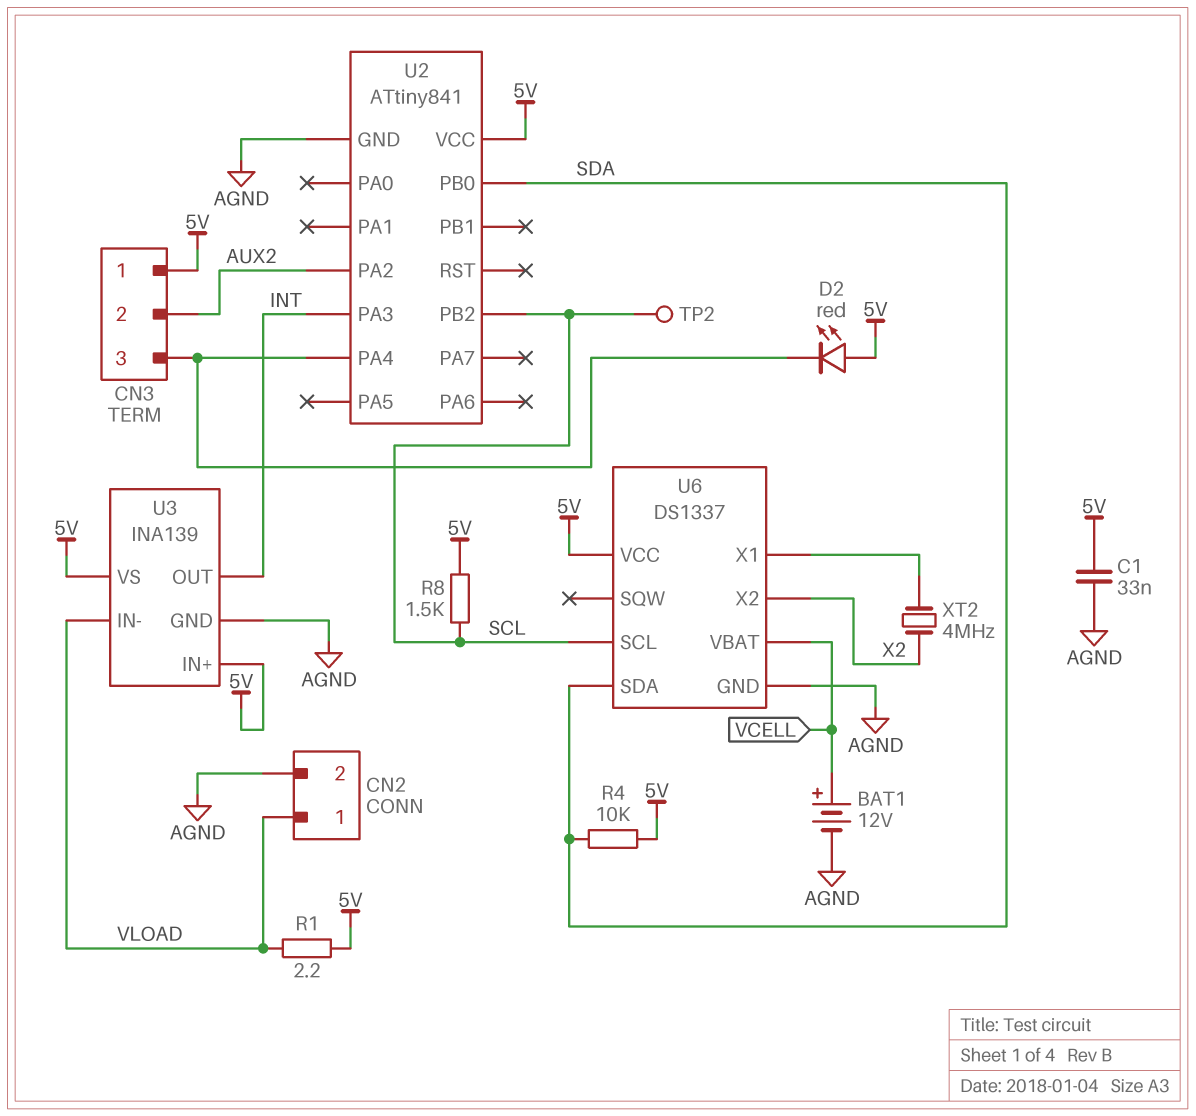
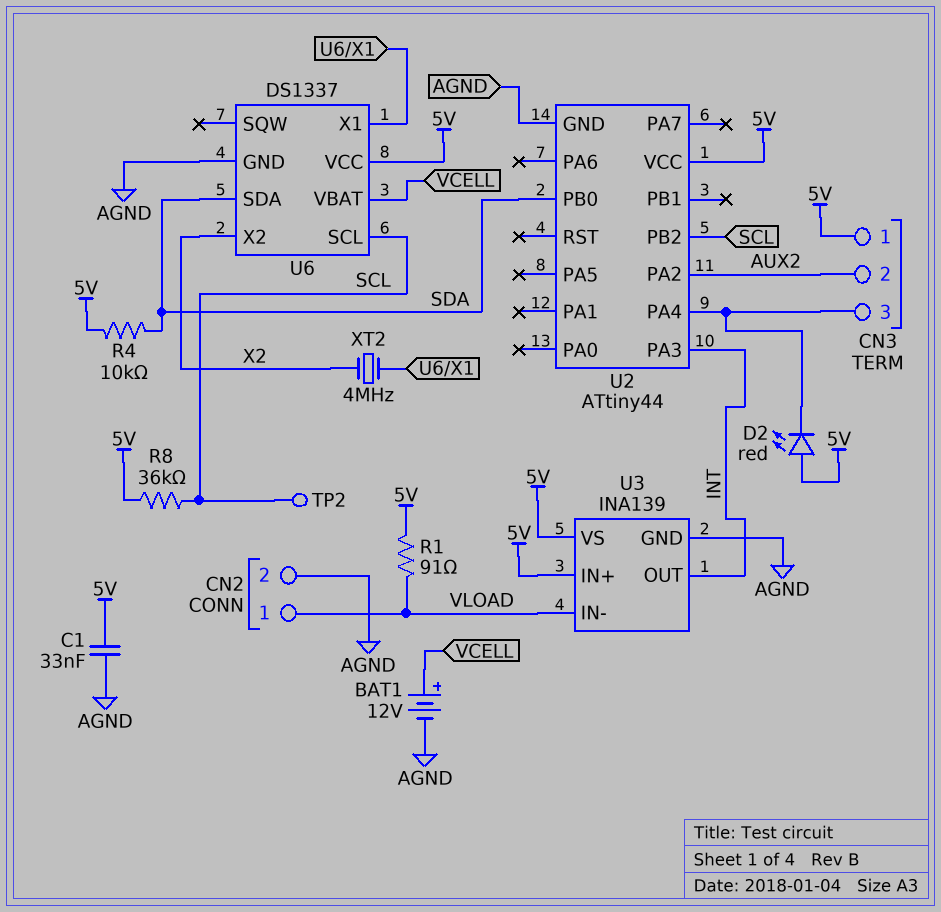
R1: 2.2 (5V, VLOAD) -> 91 (5V, VLOAD)
R8: 1.5k (5V, SCL) -> 36k (5V, SCL)
U2: ATtiny841 -> ATtiny44

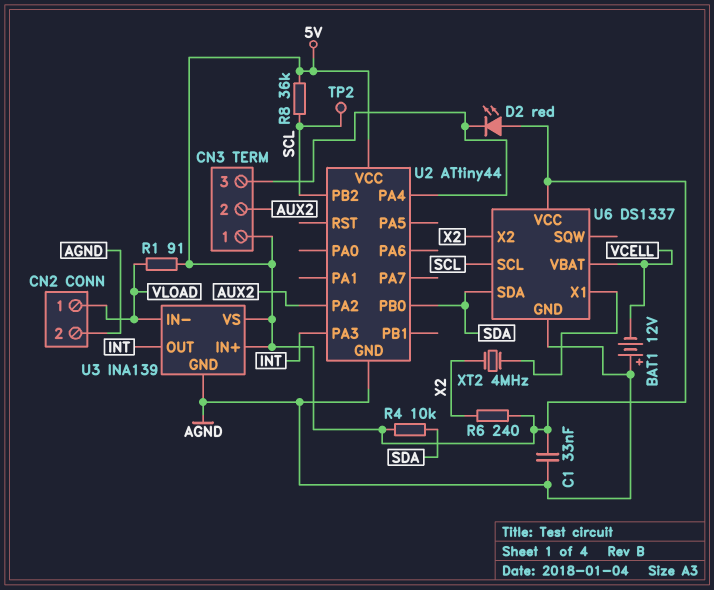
BAT1: 12V (plus VCELL, minus AGND) -> 12V (plus AGND, minus VCELL)
R6: none -> 240 (5V, X2)

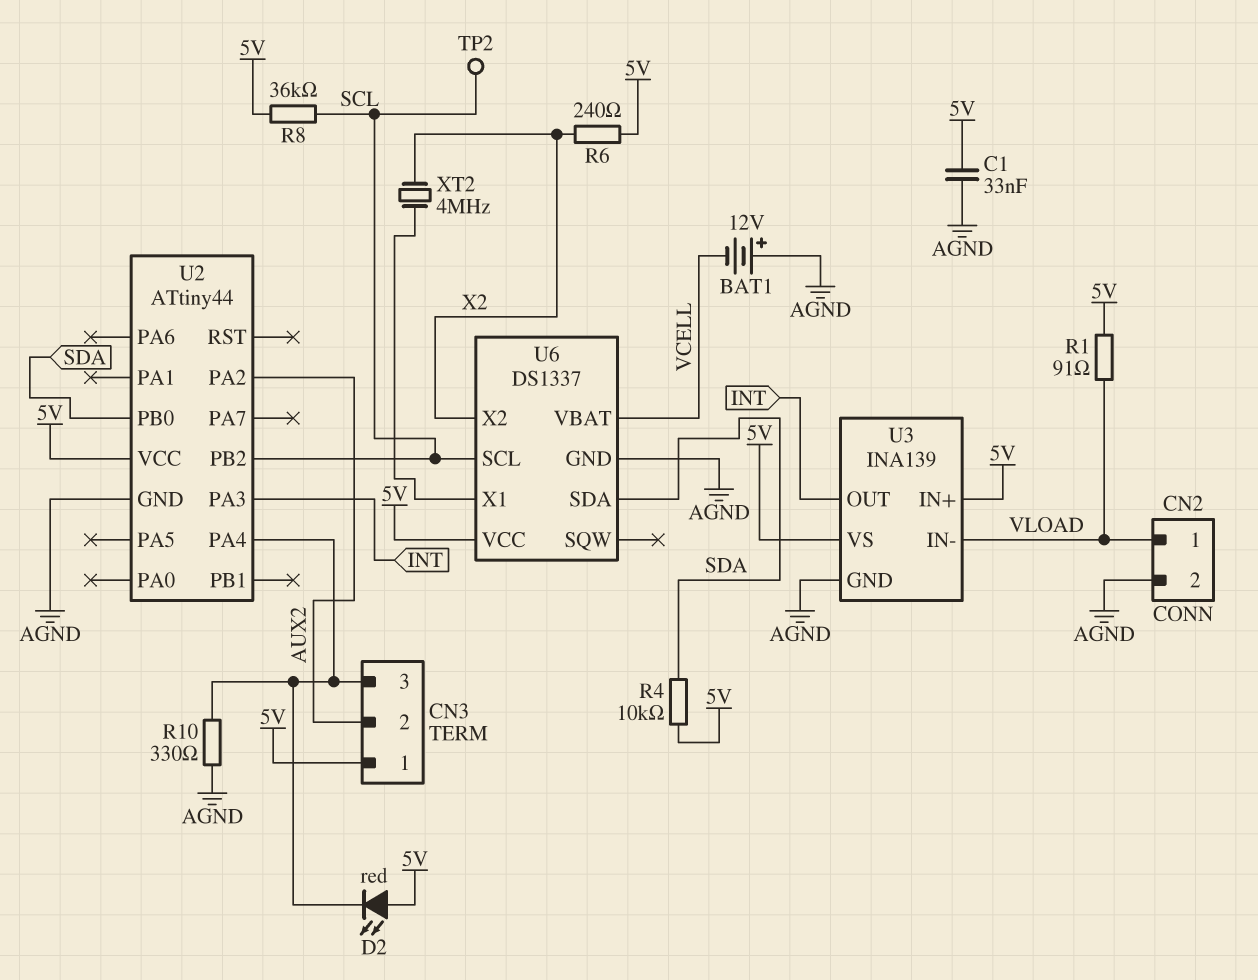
R10: none -> 330 (AGND, CN3/3)

